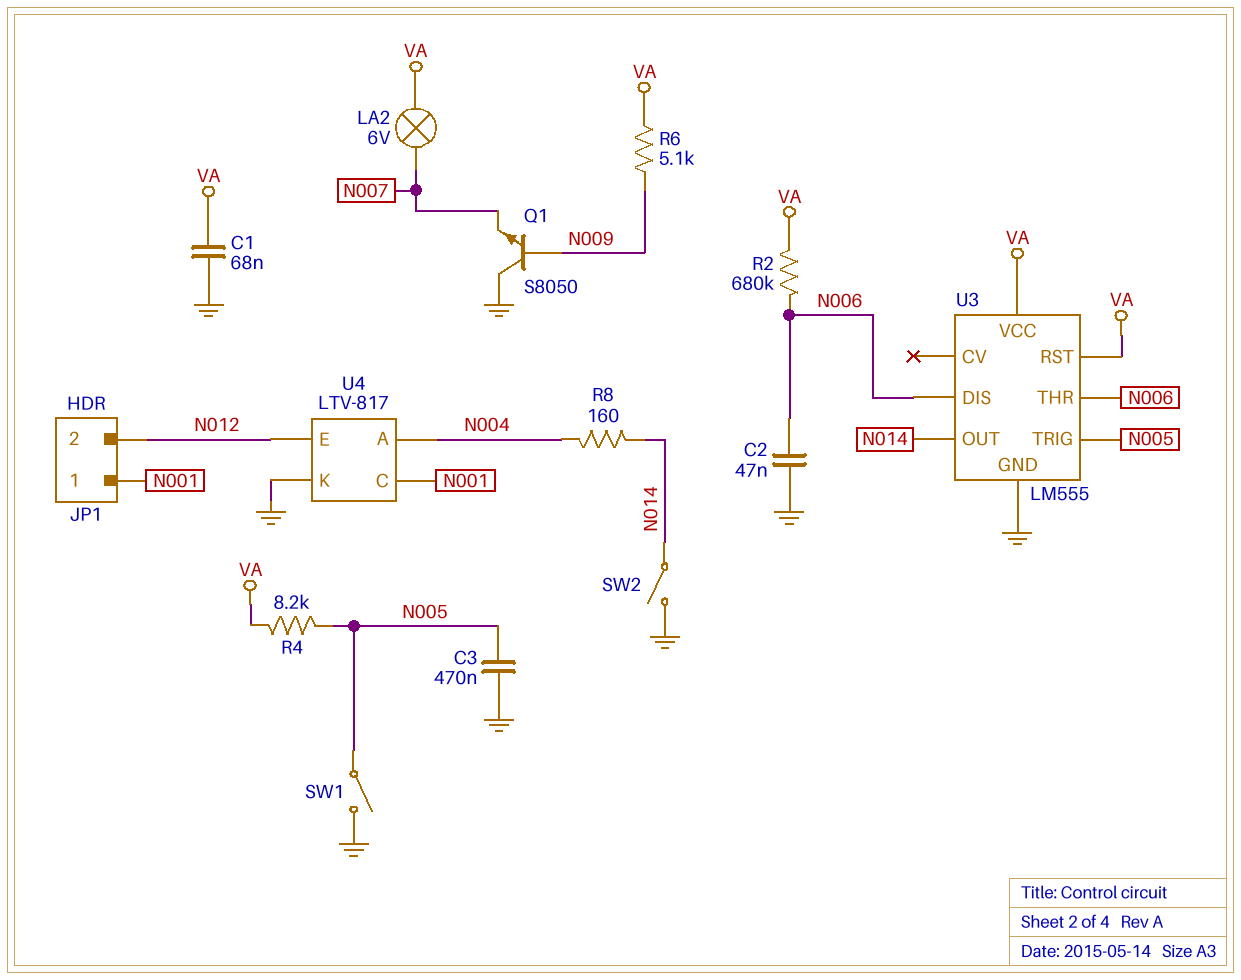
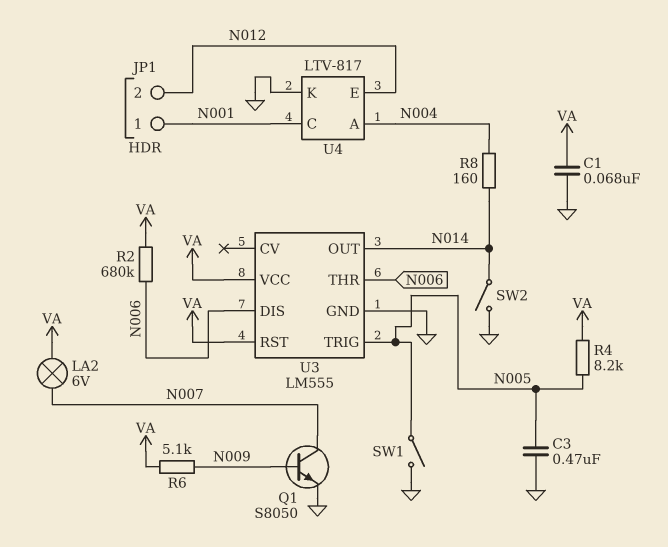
C2: 47nF (GND, N006) -> none
Q1: NPN S8050 (B N009, C GND, E N007) -> NPN S8050 (B N009, C N007, E GND)

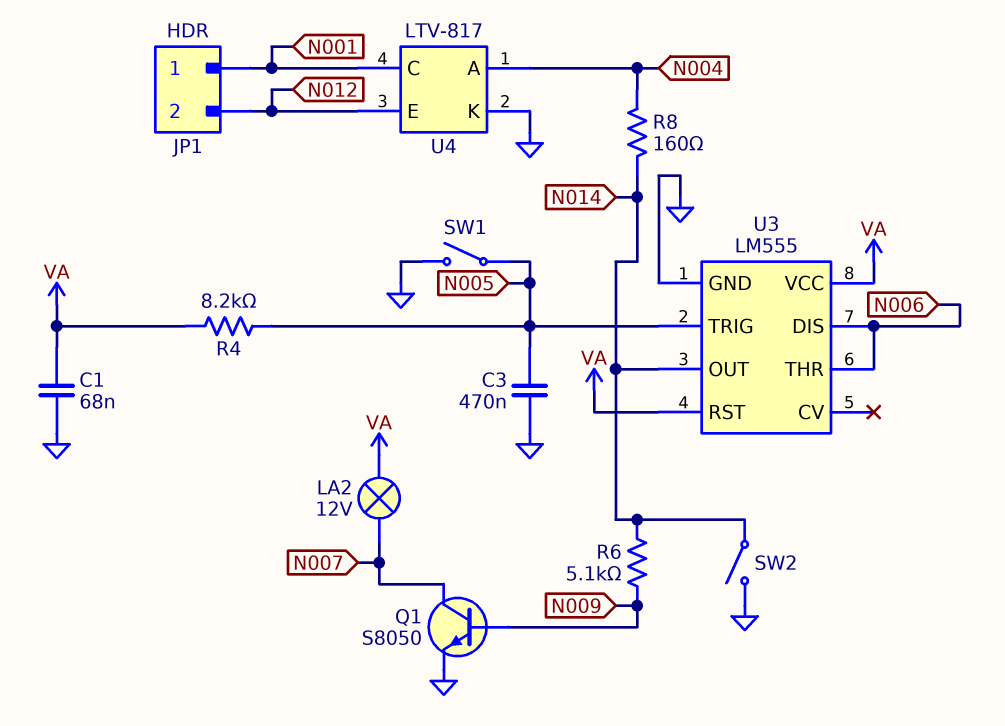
LA2: lamp 6V (N007, VA) -> lamp 12V (N007, VA)
R2: 680k (N006, VA) -> none
R6: 5.1k (N009, VA) -> 5.1k (N009, N014)

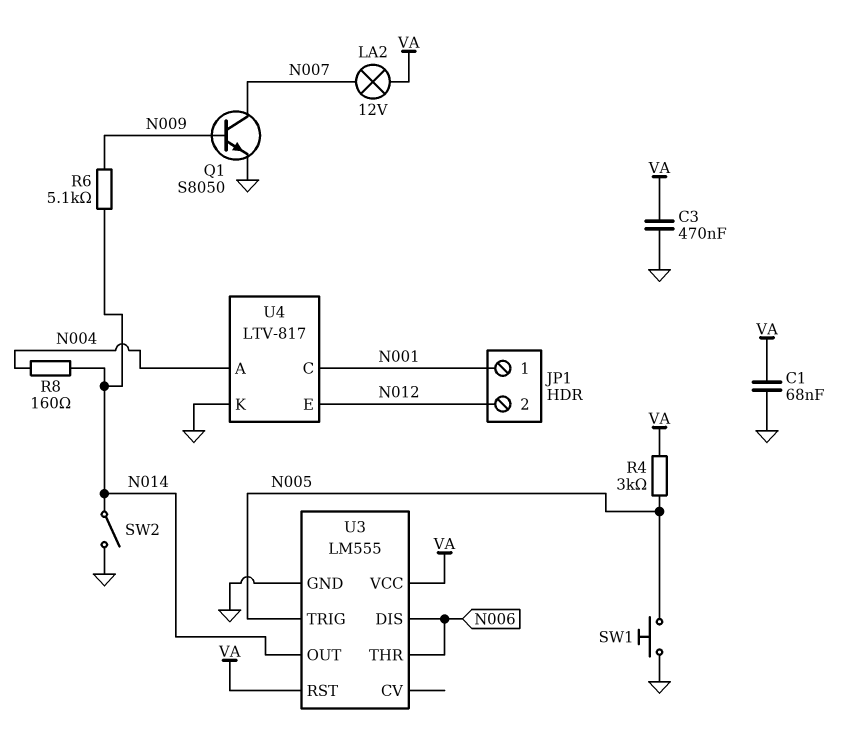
C3: 470nF (GND, N005) -> 470nF (GND, VA)
R4: 8.2k (N005, VA) -> 3k (N005, VA)
SW1: switch (GND, N005) -> button (GND, N005)

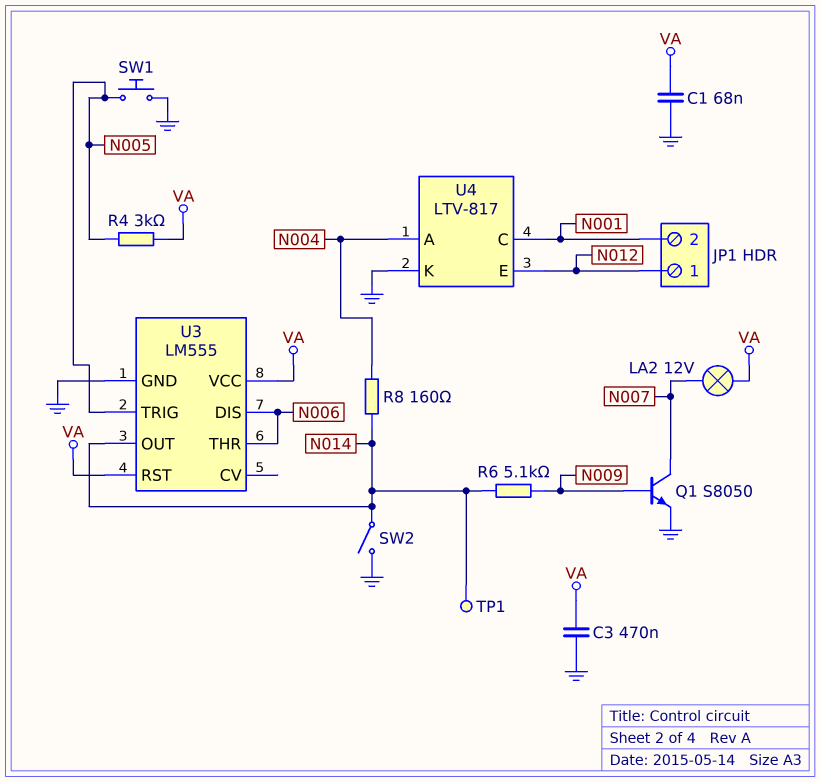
JP1 pin 1: N001 -> N012
JP1 pin 2: N012 -> N001
TP1: none -> test point (N014)

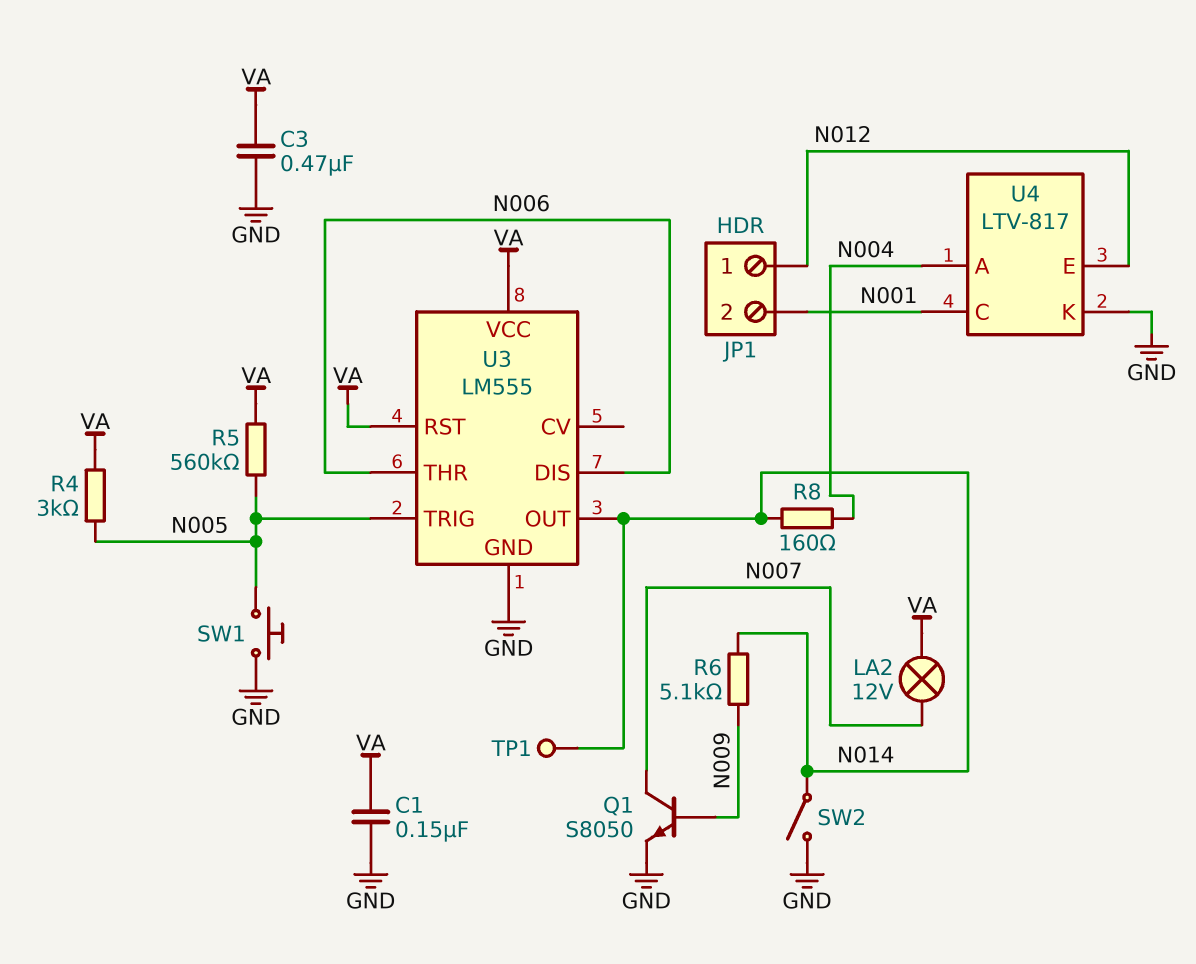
C1: 68nF (GND, VA) -> 150nF (GND, VA)
R5: none -> 560k (N005, VA)

